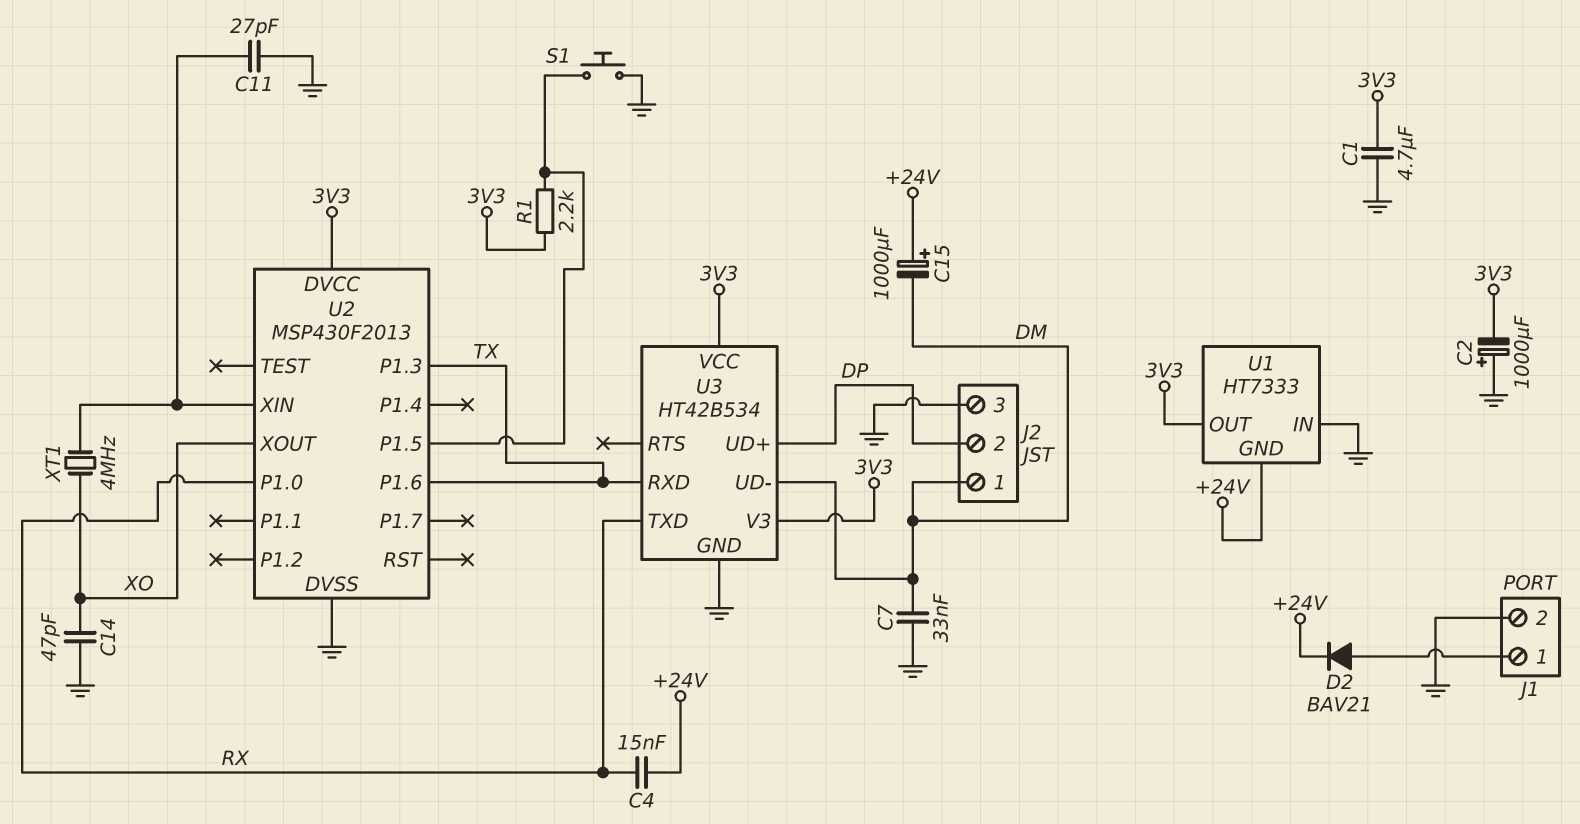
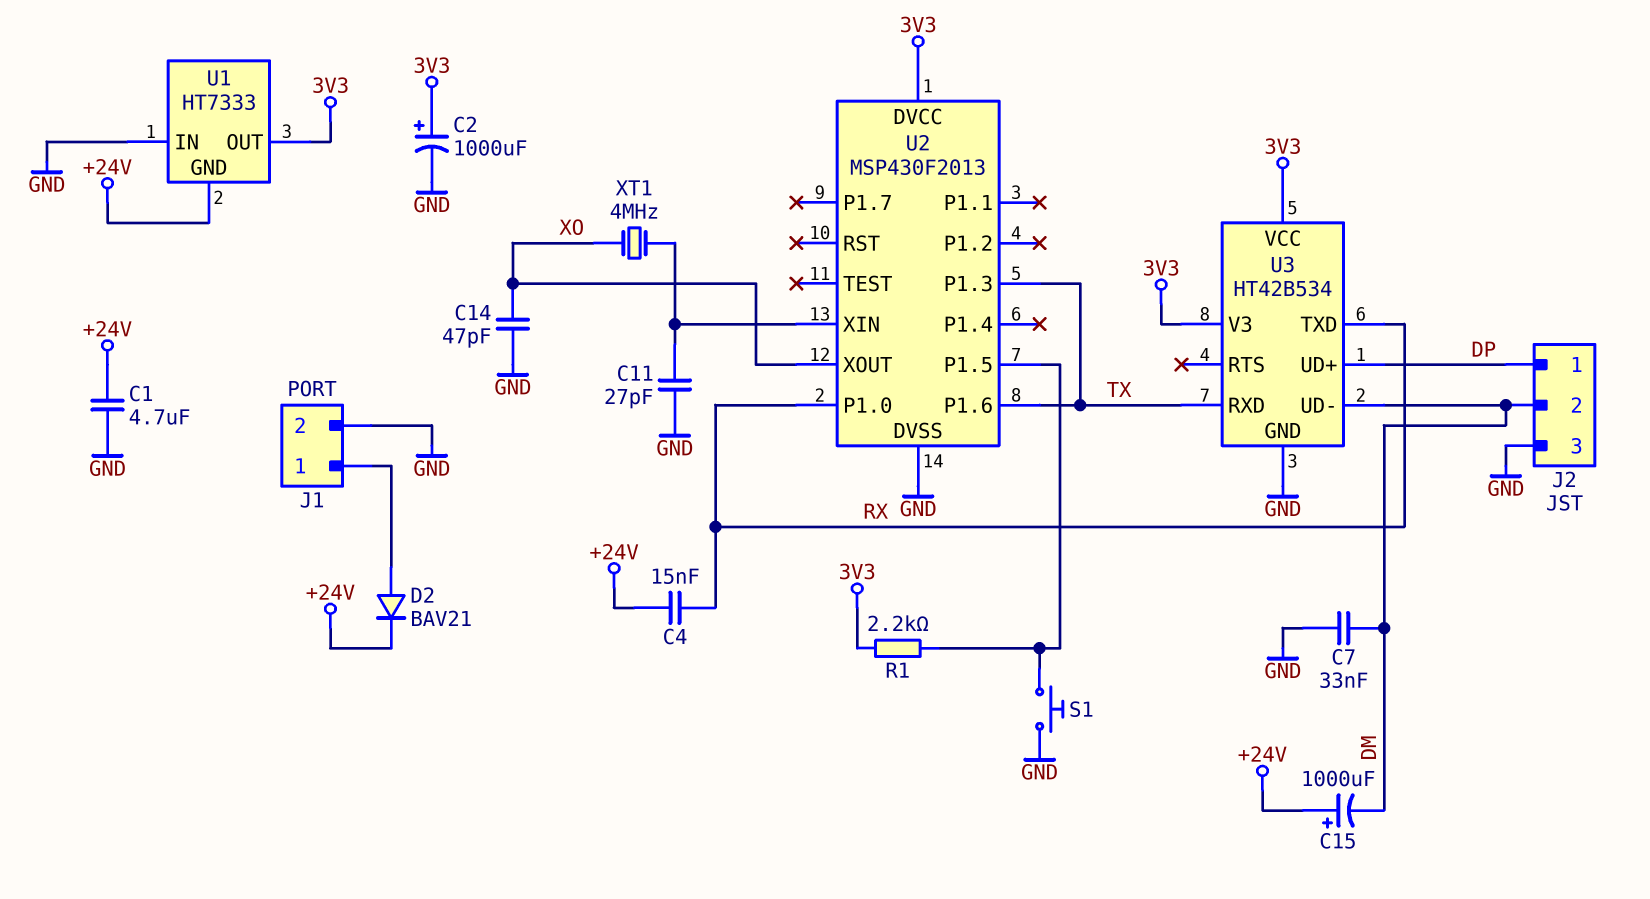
C1: 4.7uF (3V3, GND) -> 4.7uF (+24V, GND)
C2: 1000uF (plus GND, minus 3V3) -> 1000uF (plus 3V3, minus GND)
J2 pin 1: DM -> DP
J2 pin 2: DP -> DM

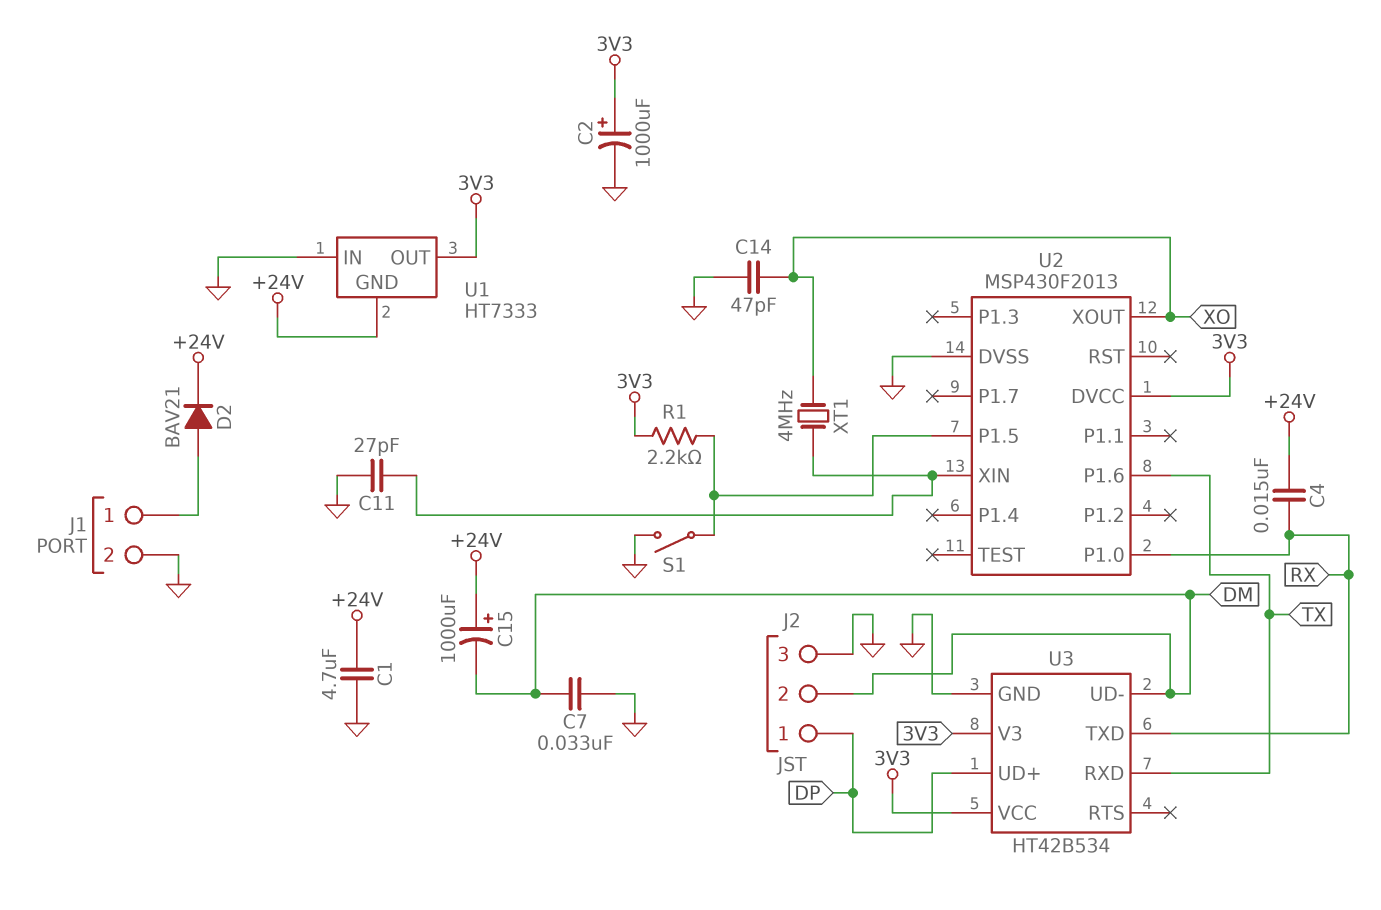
S1: button (GND, U2/P1.5) -> switch (GND, U2/P1.5)
U2 pin P1.3: TX -> none

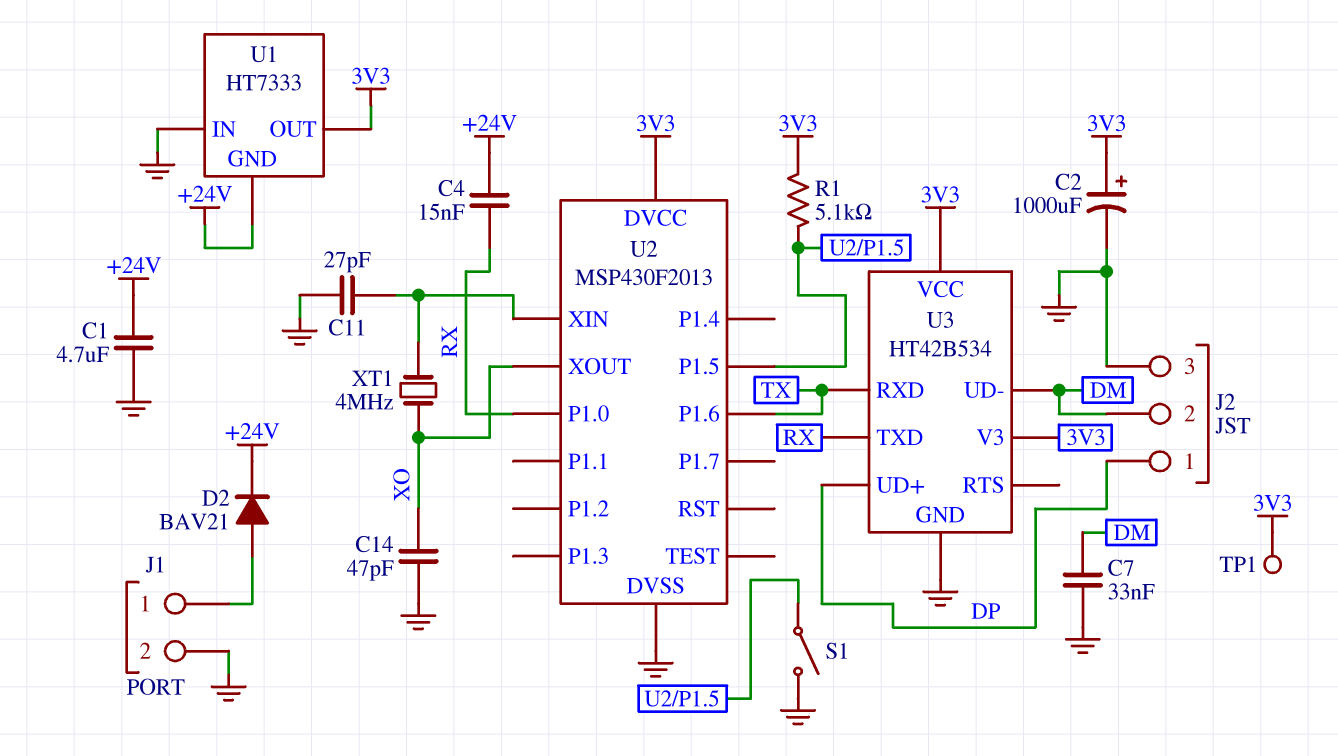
C15: 1000uF (plus +24V, minus DM) -> none
R1: 2.2k (3V3, U2/P1.5) -> 5.1k (3V3, U2/P1.5)
TP1: none -> test point (3V3)

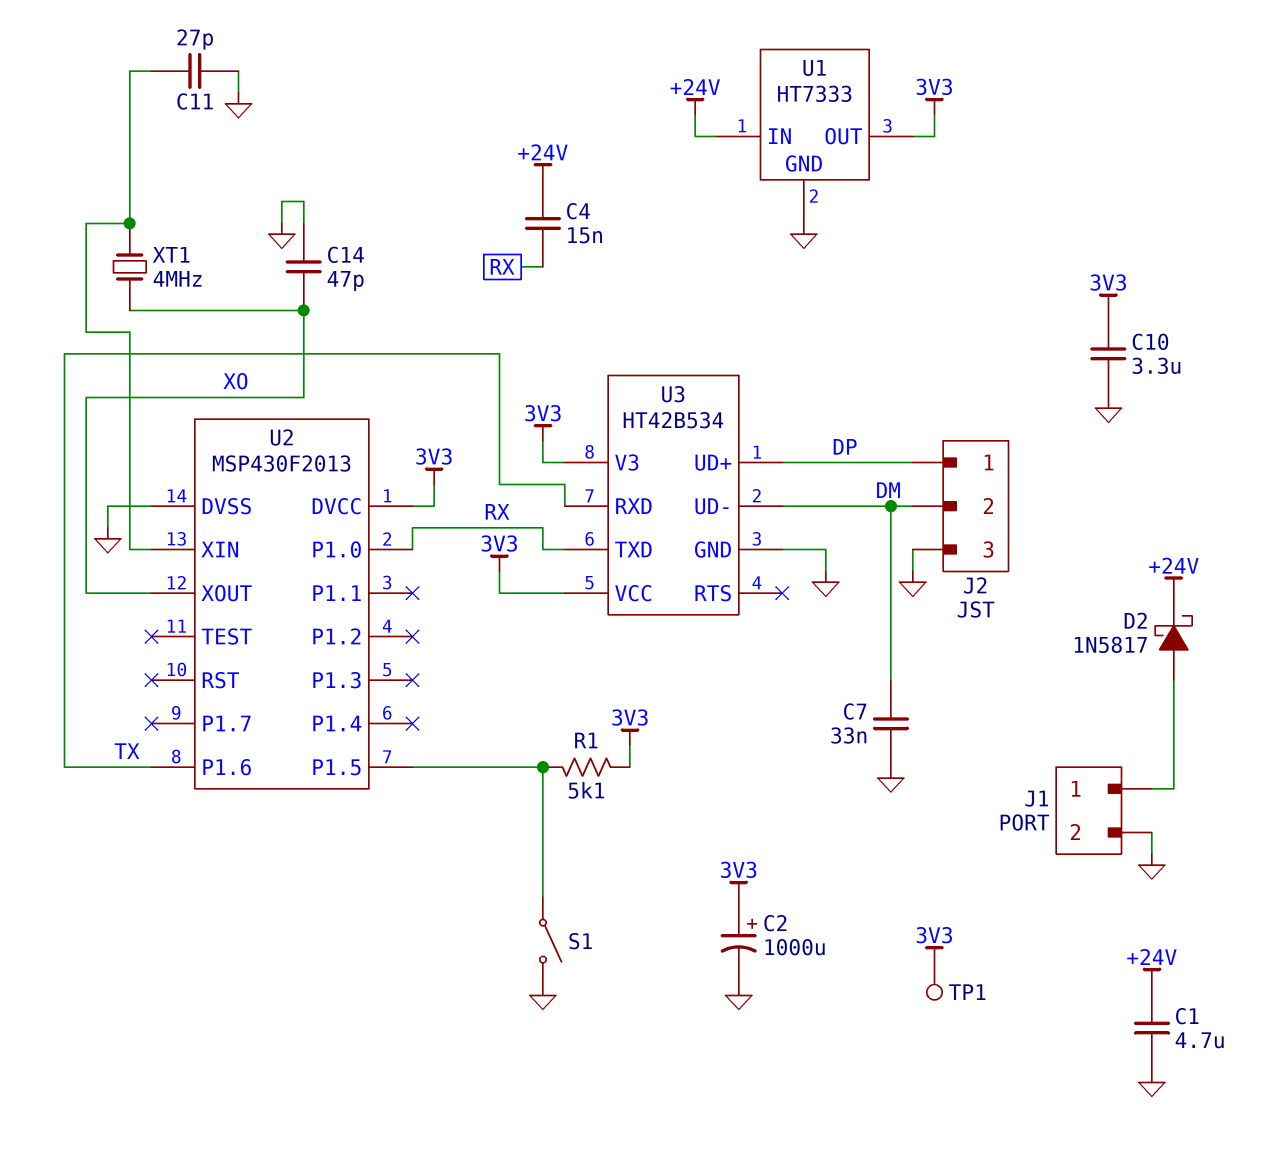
C10: none -> 3.3uF (3V3, GND)
D2: diode BAV21 (A J1/1, K +24V) -> schottky 1N5817 (A J1/1, K +24V)
U1 pin GND: +24V -> GND
U1 pin IN: GND -> +24V

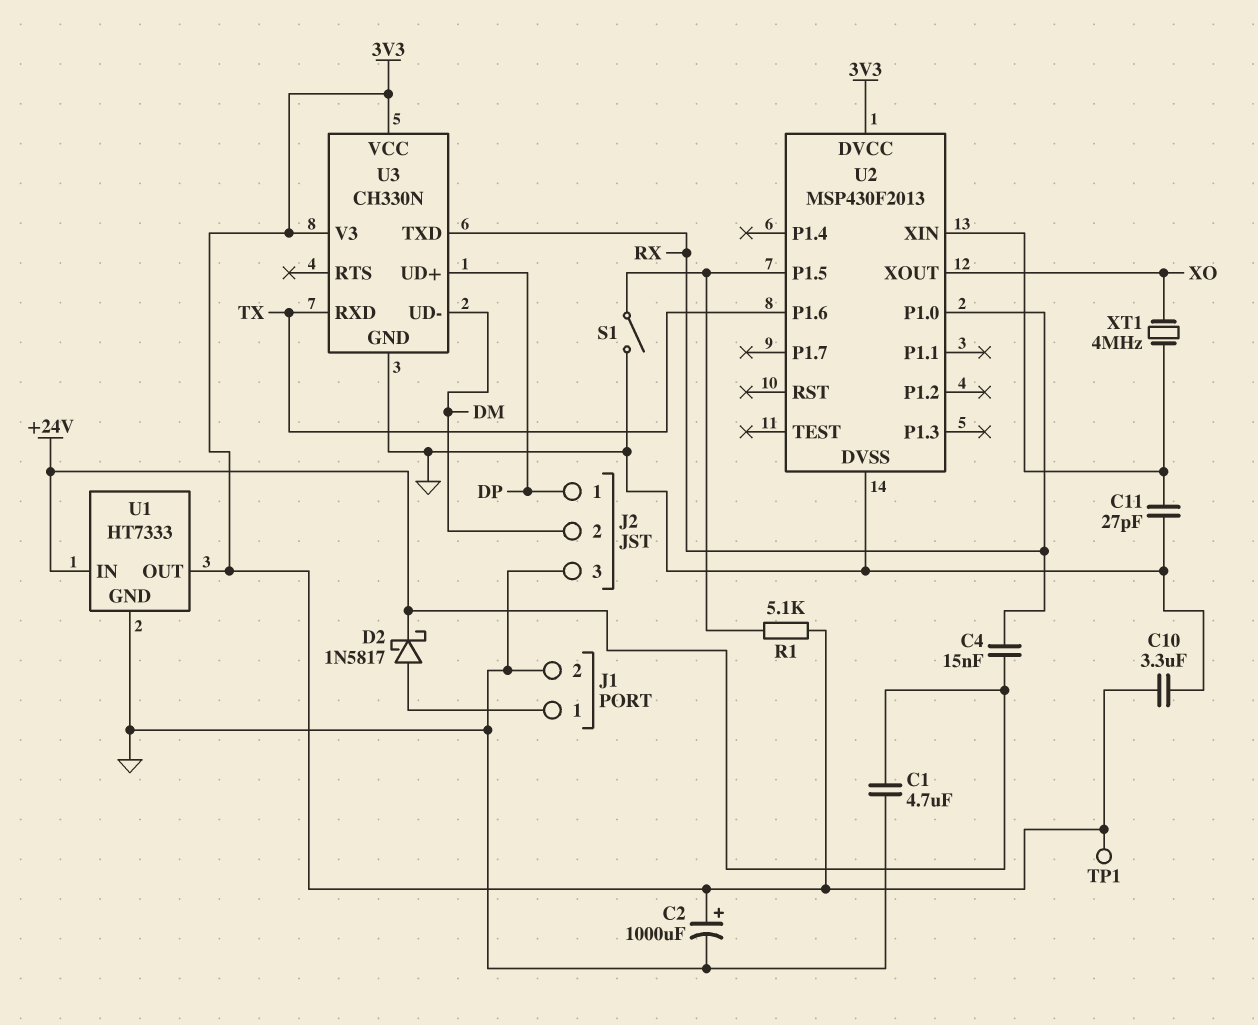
C7: 33nF (DM, GND) -> none
C14: 47pF (GND, XO) -> none
U3: HT42B534 -> CH330N

